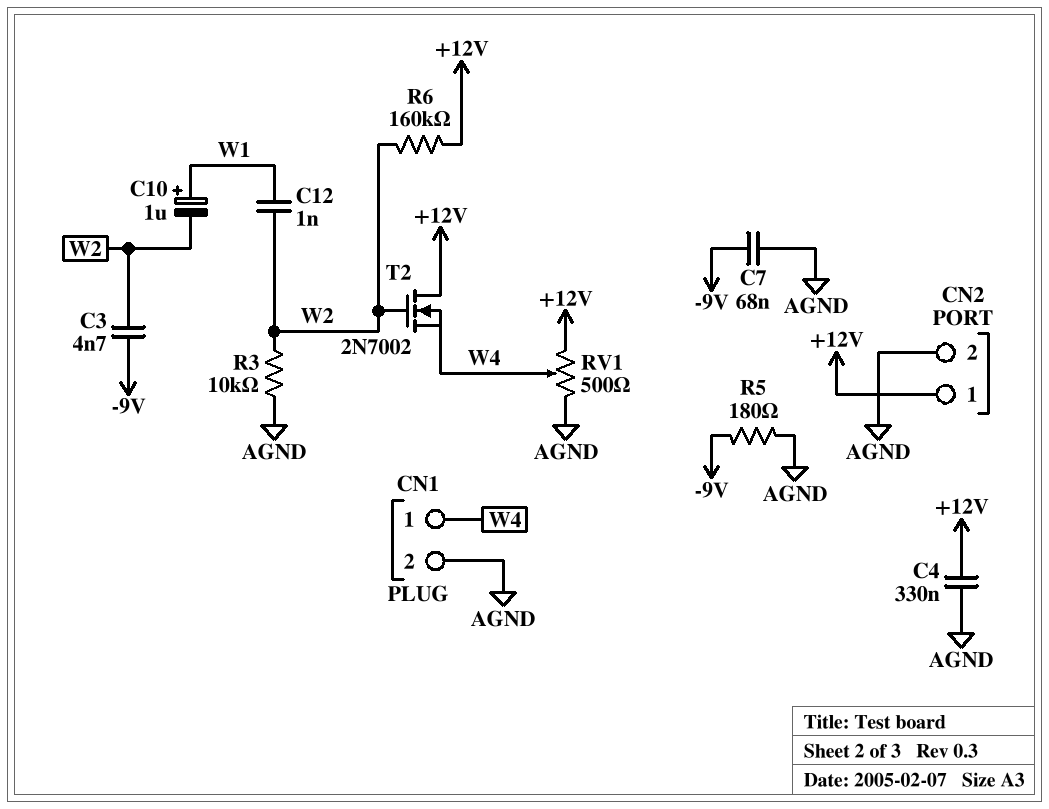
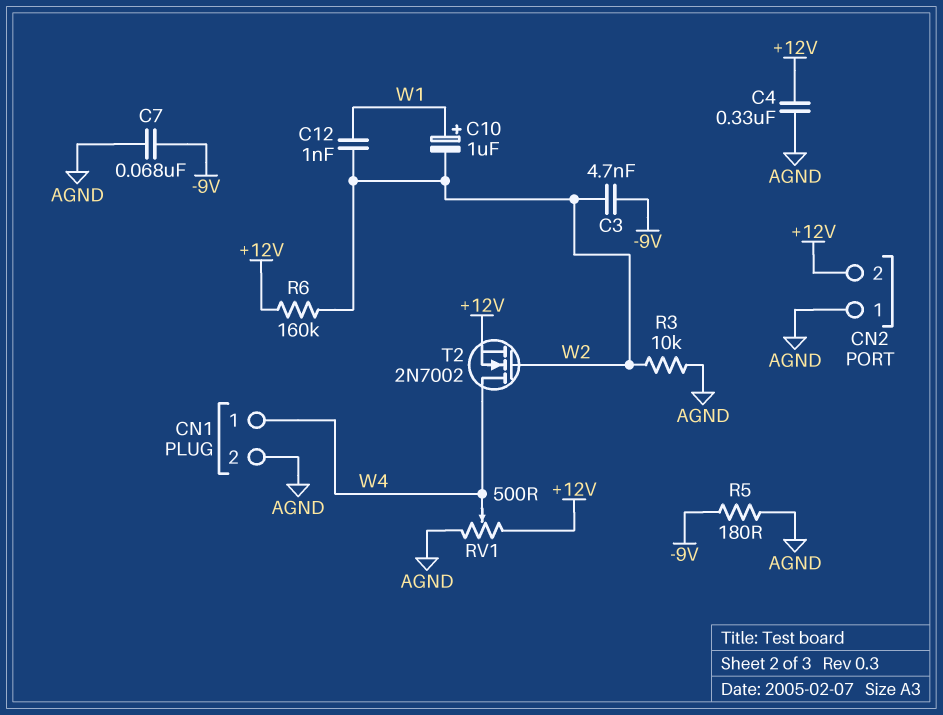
CN2 pin 1: +12V -> AGND
CN2 pin 2: AGND -> +12V
T2: NMOS 2N7002 (G W2, D +12V, S W4) -> NMOS 2N7002 (G W2, D W4, S +12V)

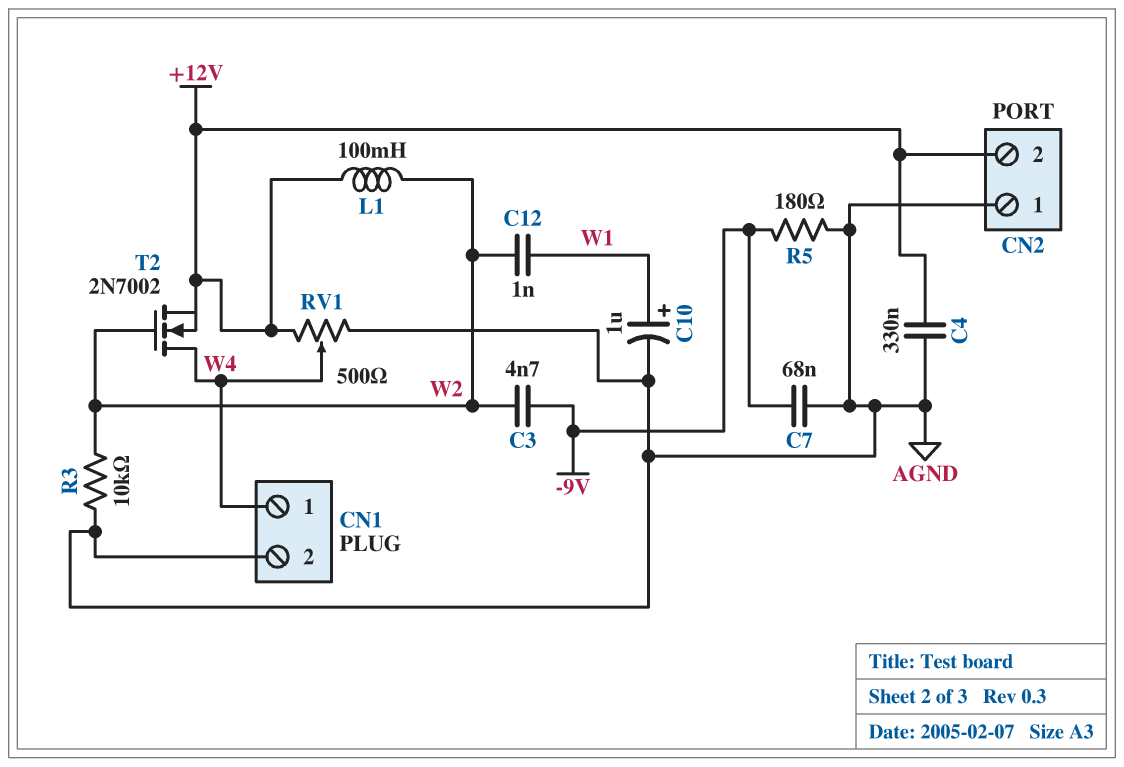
C10: 1uF (plus W1, minus W2) -> 1uF (plus W1, minus AGND)
L1: none -> 100mH (+12V, W2)
R6: 160k (+12V, W2) -> none

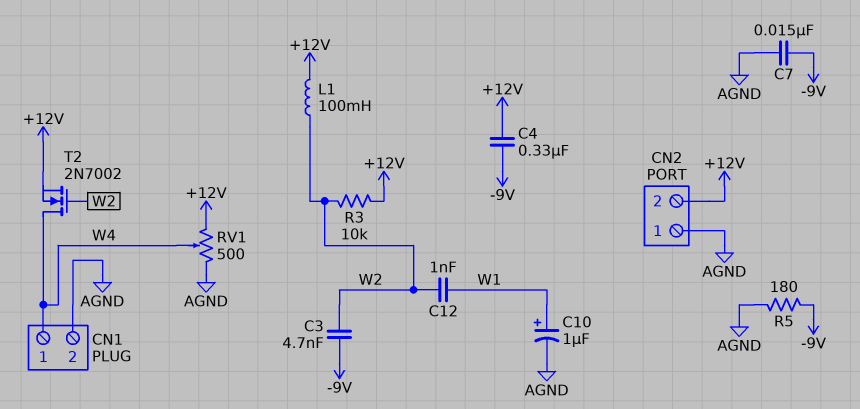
C4: 330nF (+12V, AGND) -> 330nF (+12V, -9V)
C7: 68nF (-9V, AGND) -> 15nF (-9V, AGND)
R3: 10k (AGND, W2) -> 10k (+12V, W2)

